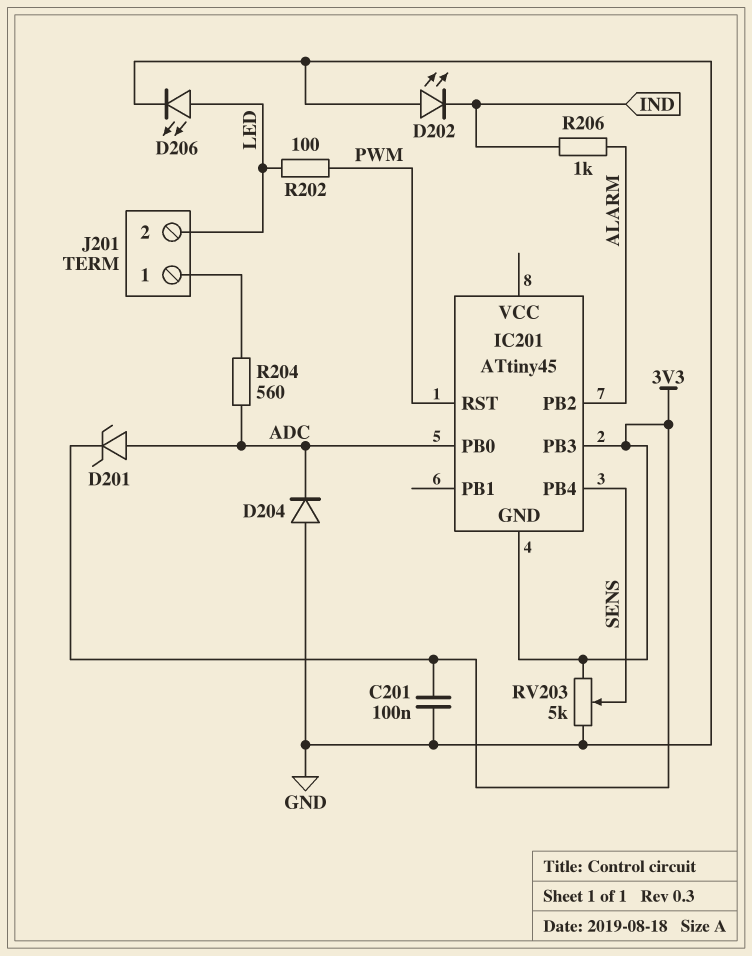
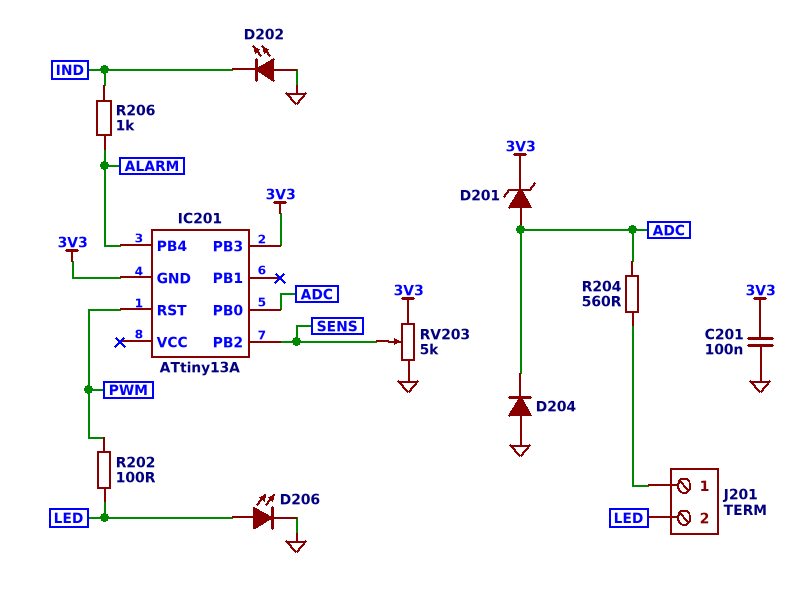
IC201: ATtiny45 -> ATtiny13A
IC201 pin PB2: ALARM -> SENS
IC201 pin PB4: SENS -> ALARM

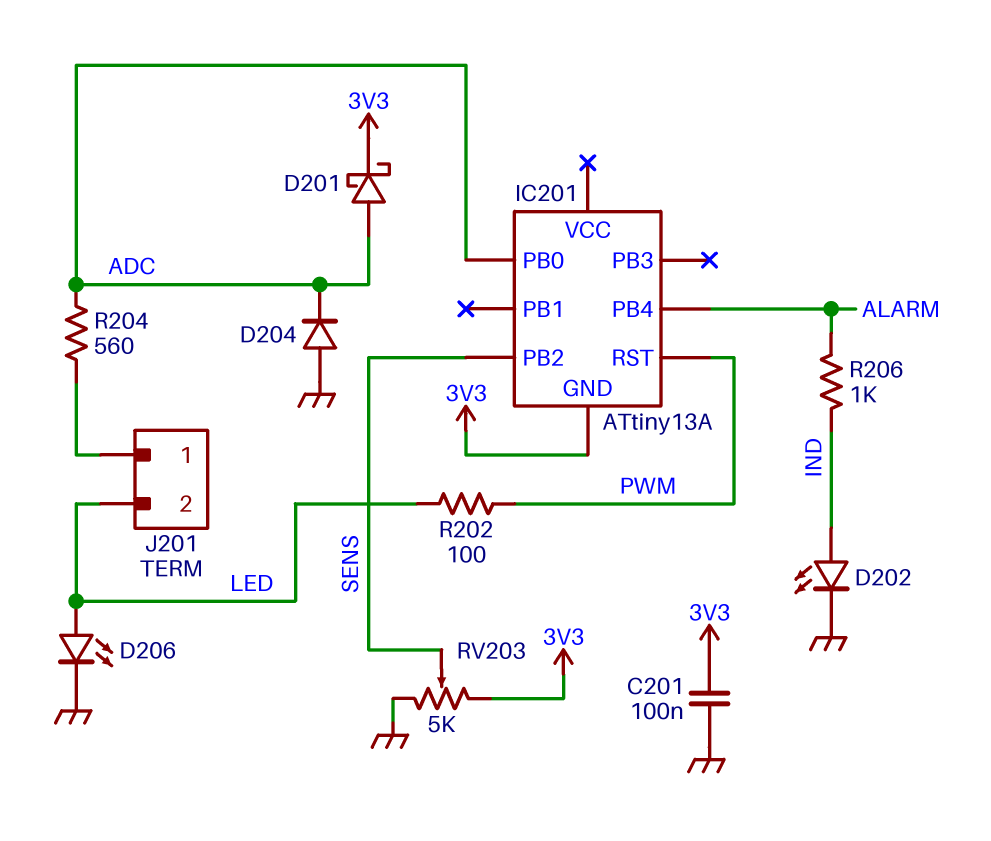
D201: zener (A ADC, K 3V3) -> schottky (A ADC, K 3V3)
D202: LED (A GND, K IND) -> LED (A IND, K GND)
IC201 pin PB3: 3V3 -> none

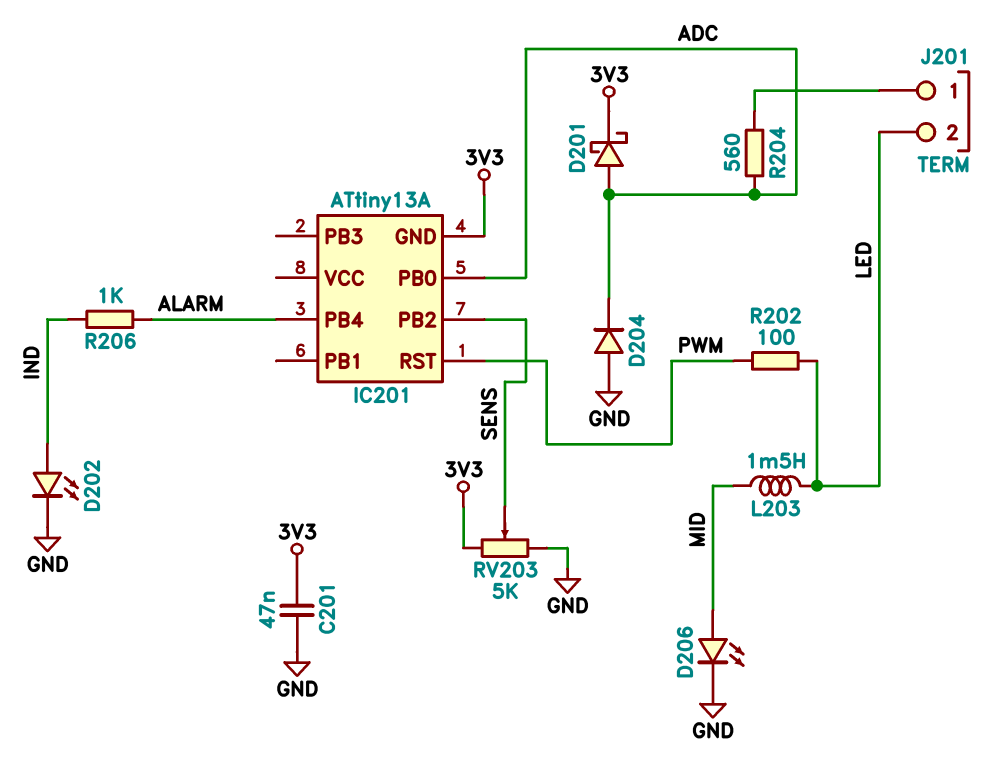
C201: 100nF (3V3, GND) -> 47nF (3V3, GND)
D206: LED (A LED, K GND) -> LED (A MID, K GND)
L203: none -> 1.5mH (LED, MID)

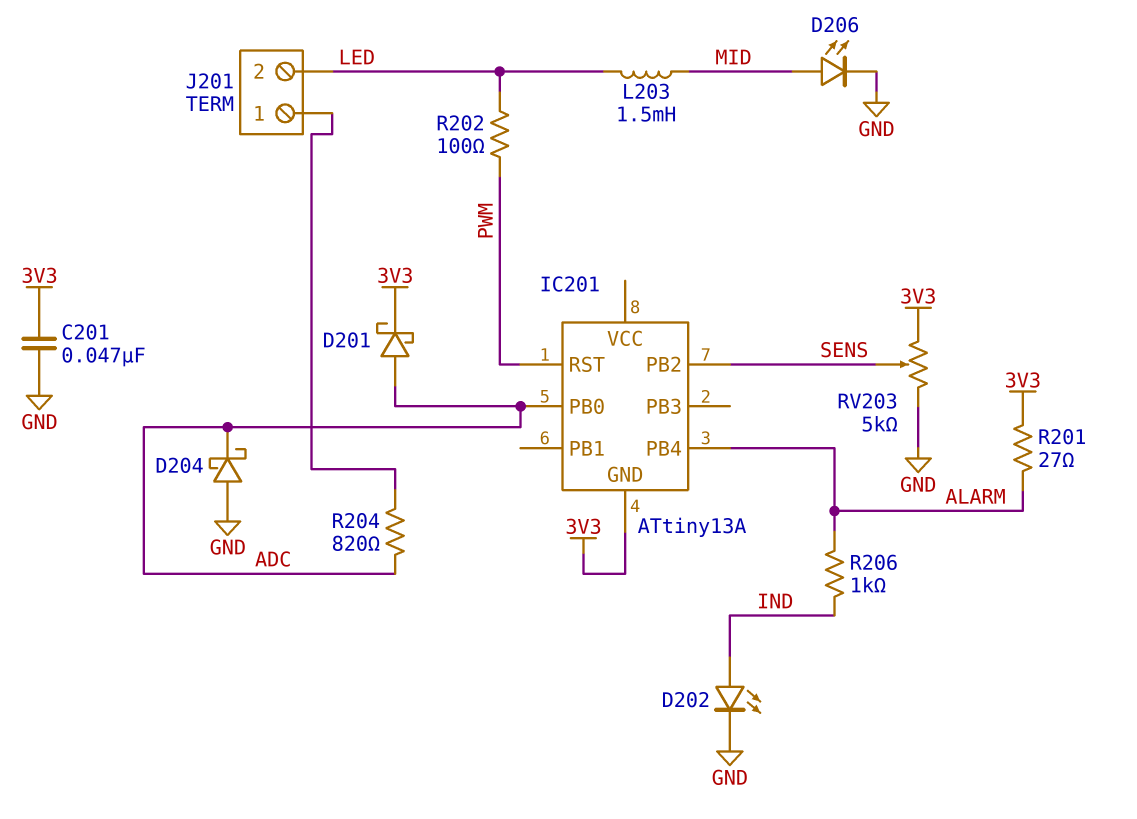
D204: diode (A GND, K ADC) -> schottky (A GND, K ADC)
R201: none -> 27 (3V3, ALARM)
R204: 560 (ADC, J201/1) -> 820 (ADC, J201/1)

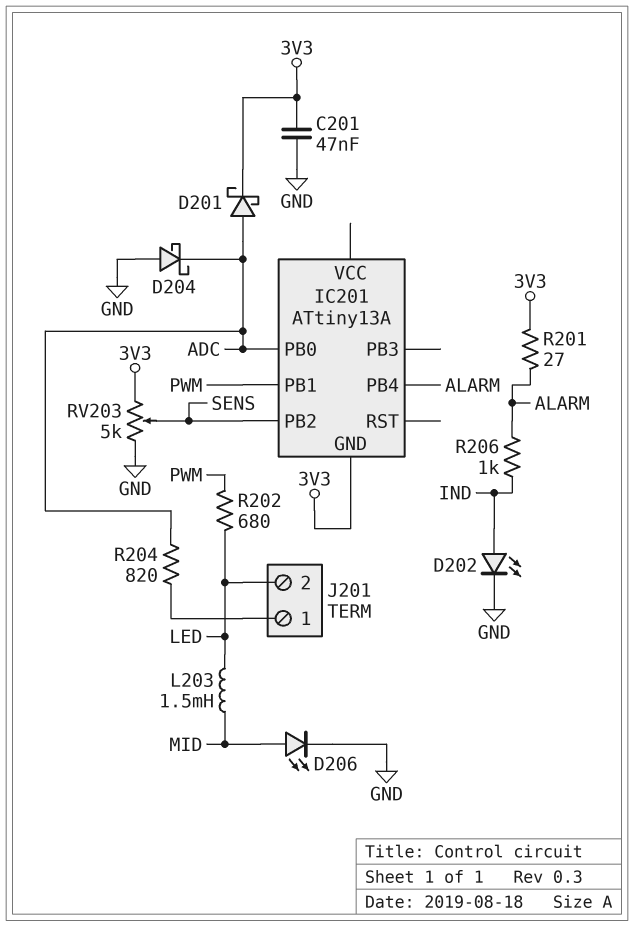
IC201 pin PB1: none -> PWM
IC201 pin RST: PWM -> none
R202: 100 (LED, PWM) -> 680 (LED, PWM)

